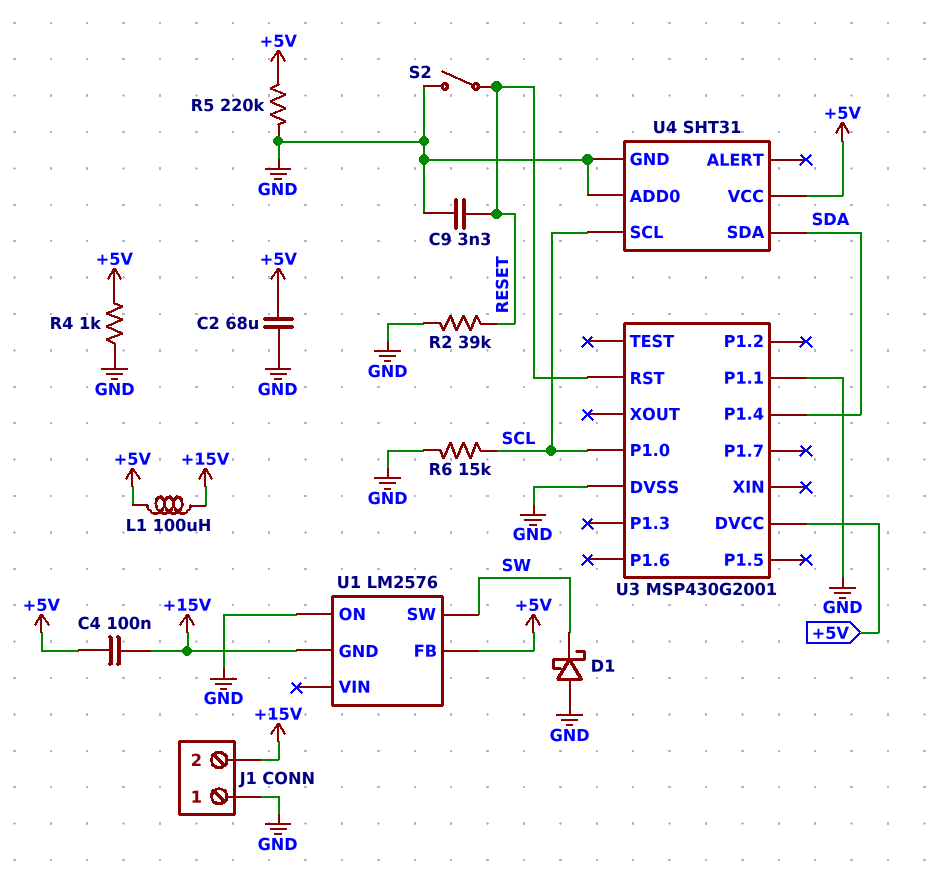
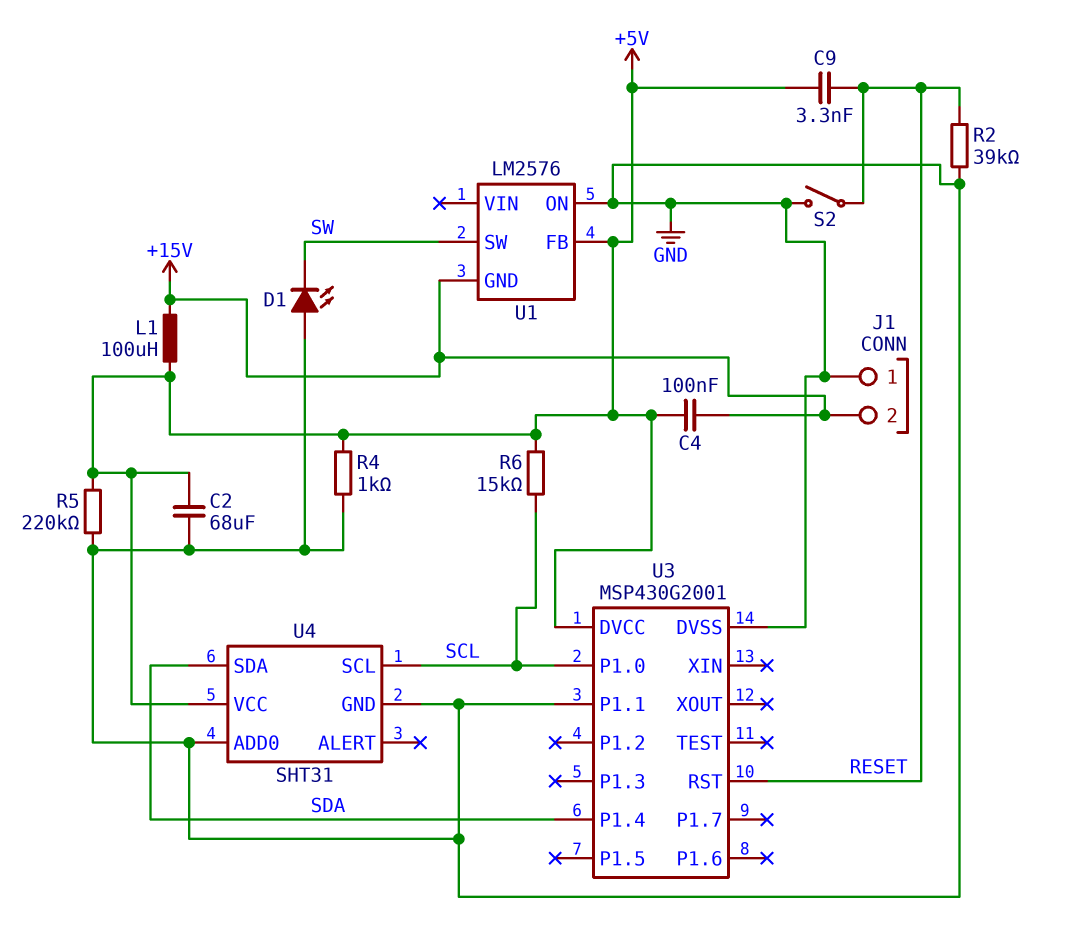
C9: 3.3nF (GND, RESET) -> 3.3nF (+5V, RESET)
D1: schottky (A GND, K SW) -> LED (A GND, K SW)
R6: 15k (GND, SCL) -> 15k (+5V, SCL)

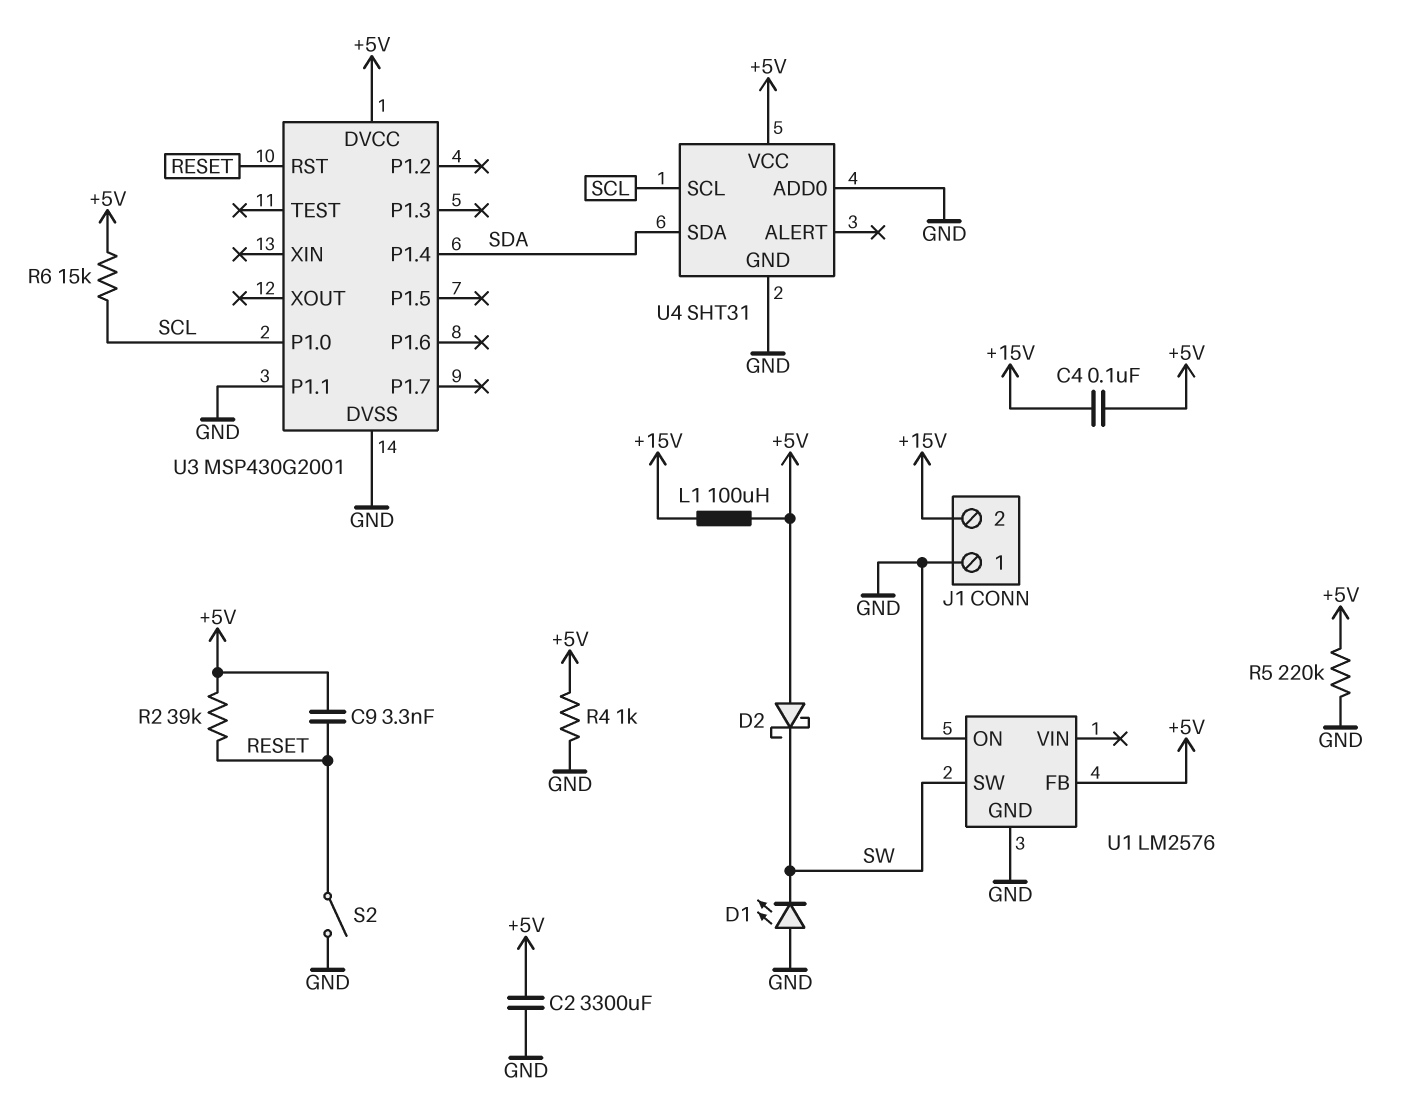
C2: 68uF (+5V, GND) -> 3300uF (+5V, GND)
D2: none -> schottky (A +5V, K SW)
R2: 39k (GND, RESET) -> 39k (+5V, RESET)
U1 pin GND: +15V -> GND

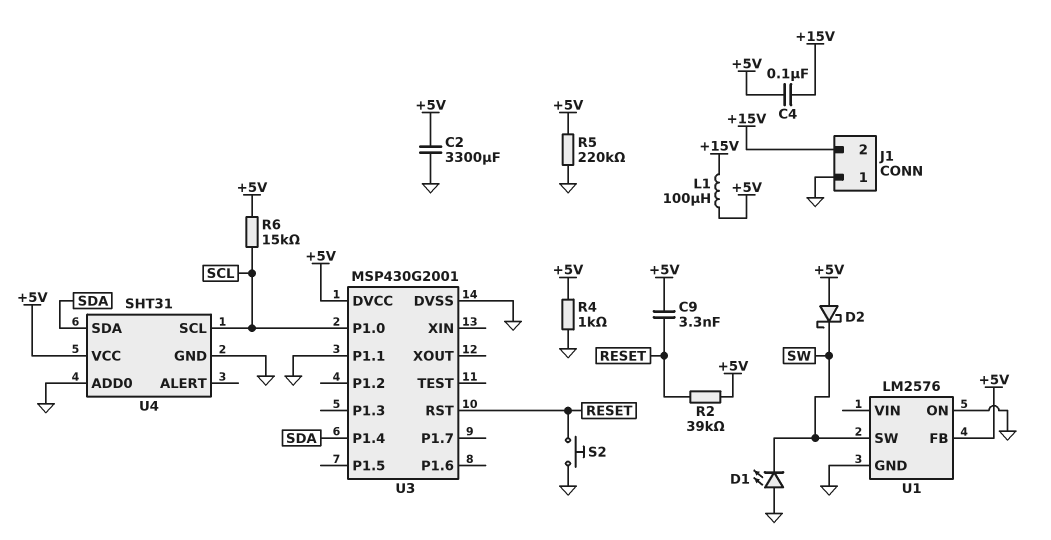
S2: switch (GND, RESET) -> button (GND, RESET)

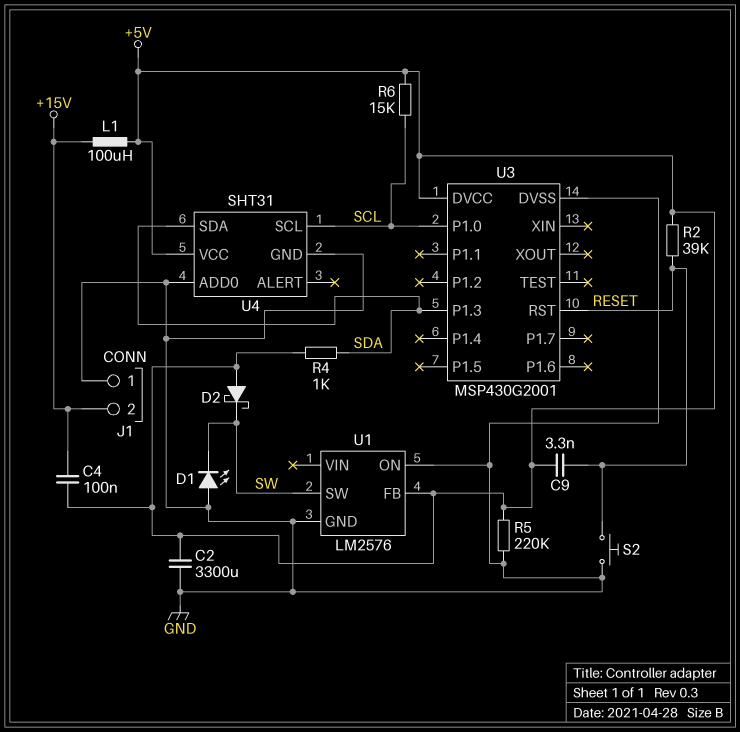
R4: 1k (+5V, GND) -> 1k (+5V, SDA)
U3 pin P1.1: GND -> none
U3 pin P1.3: none -> SDA
U3 pin P1.4: SDA -> none

